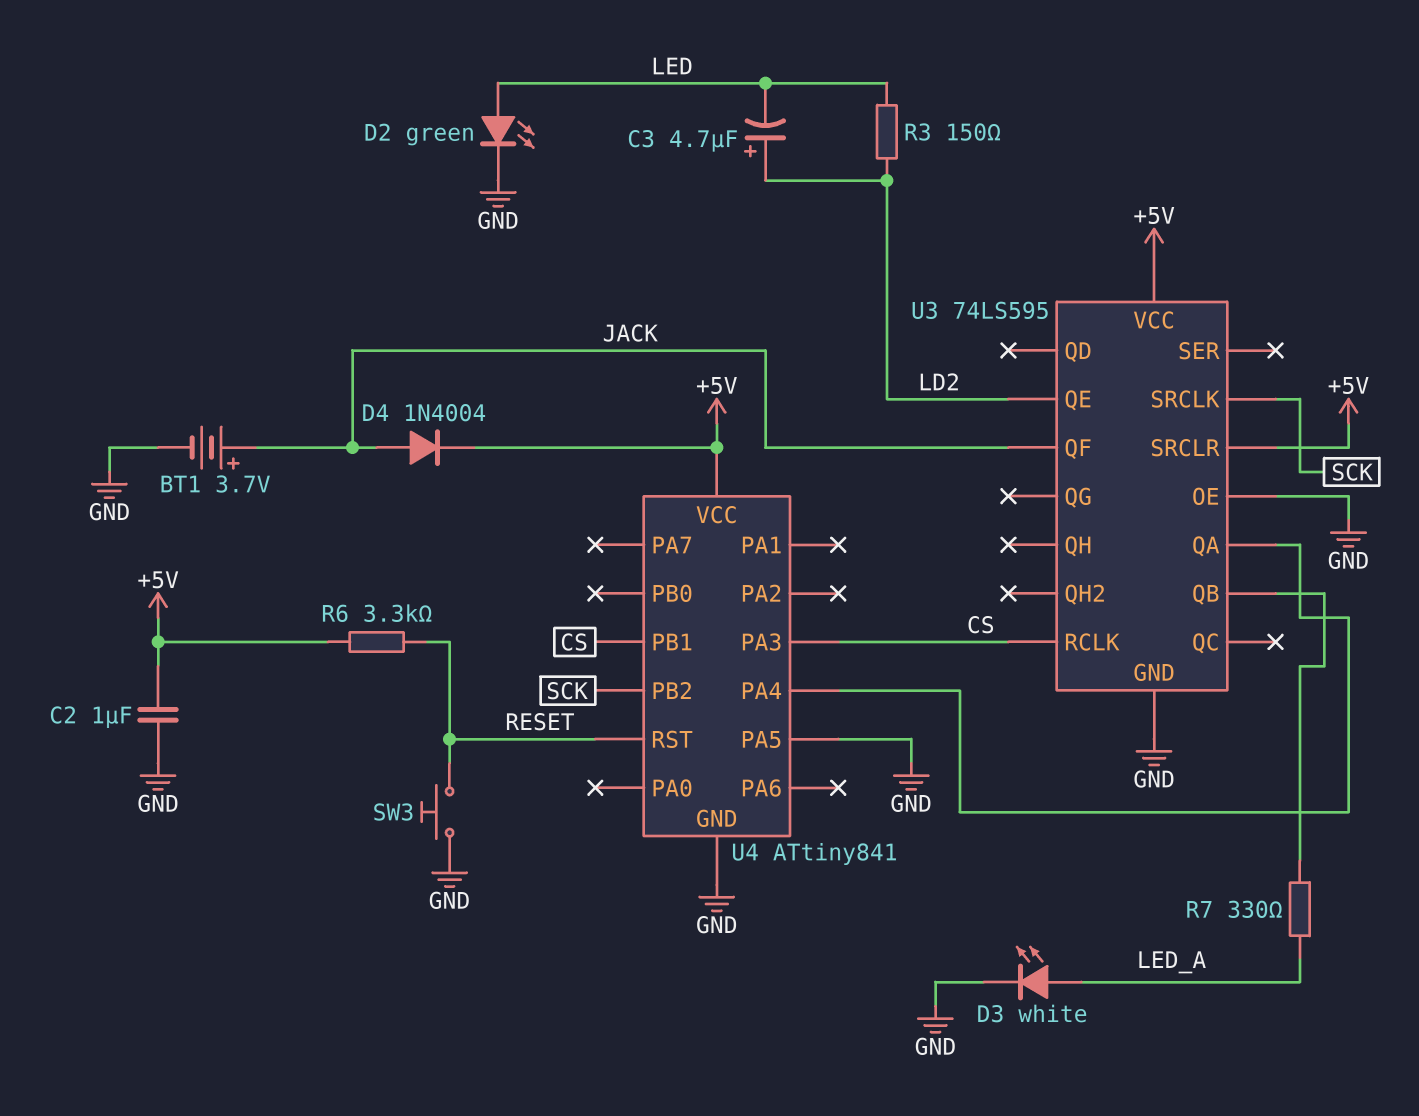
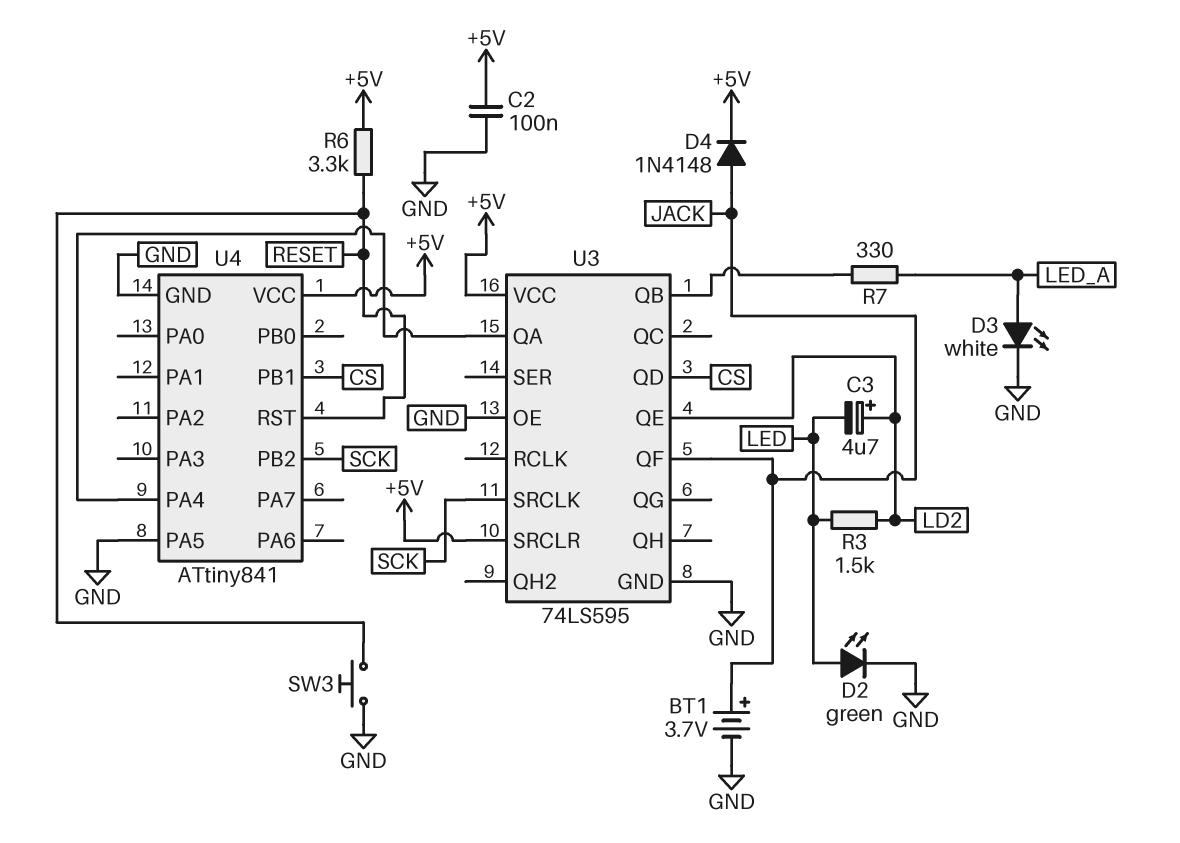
C2: 1uF (+5V, GND) -> 100nF (+5V, GND)
D4: diode 1N4004 (A JACK, K +5V) -> diode 1N4148 (A JACK, K +5V)
R3: 150 (LD2, LED) -> 1.5k (LD2, LED)
U3 pin QD: none -> CS
U3 pin RCLK: CS -> none
U4 pin PA3: CS -> none

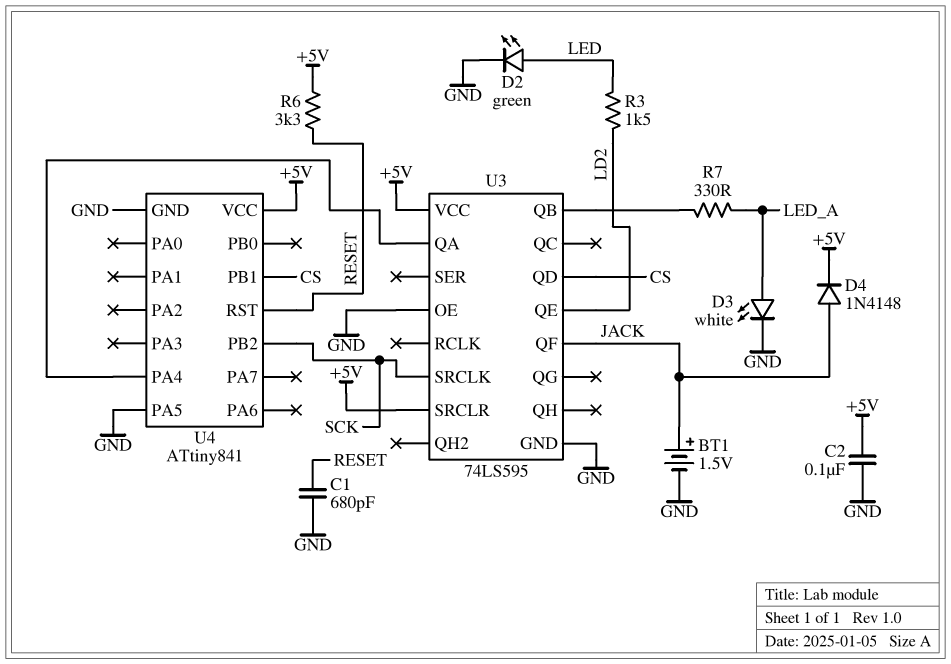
BT1: 3.7V (plus JACK, minus GND) -> 1.5V (plus JACK, minus GND)
C1: none -> 680pF (GND, RESET)
C3: 4.7uF (plus LD2, minus LED) -> none
SW3: button (GND, RESET) -> none

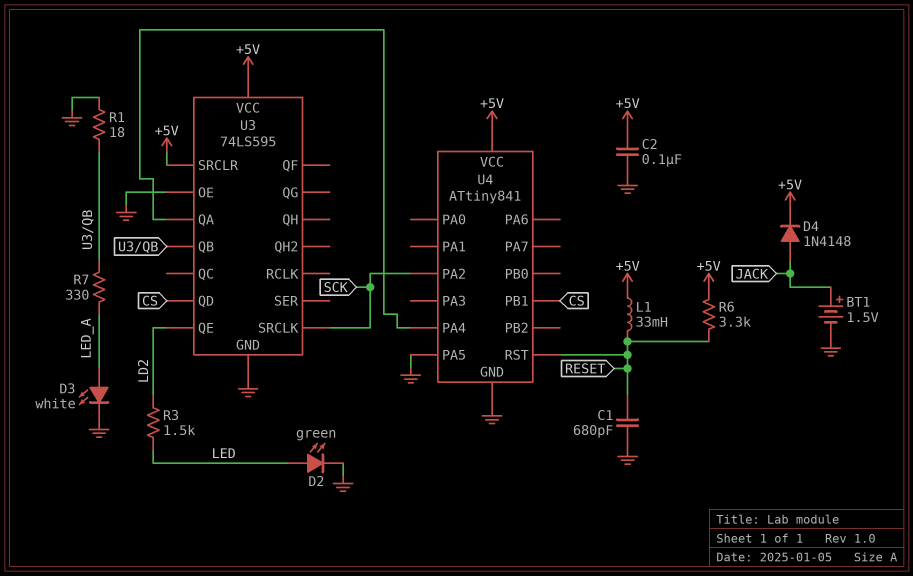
L1: none -> 33mH (+5V, RESET)
R1: none -> 18 (GND, U3/QB)
U3 pin QF: JACK -> none
U4 pin PA2: none -> SCK
U4 pin PB2: SCK -> none

